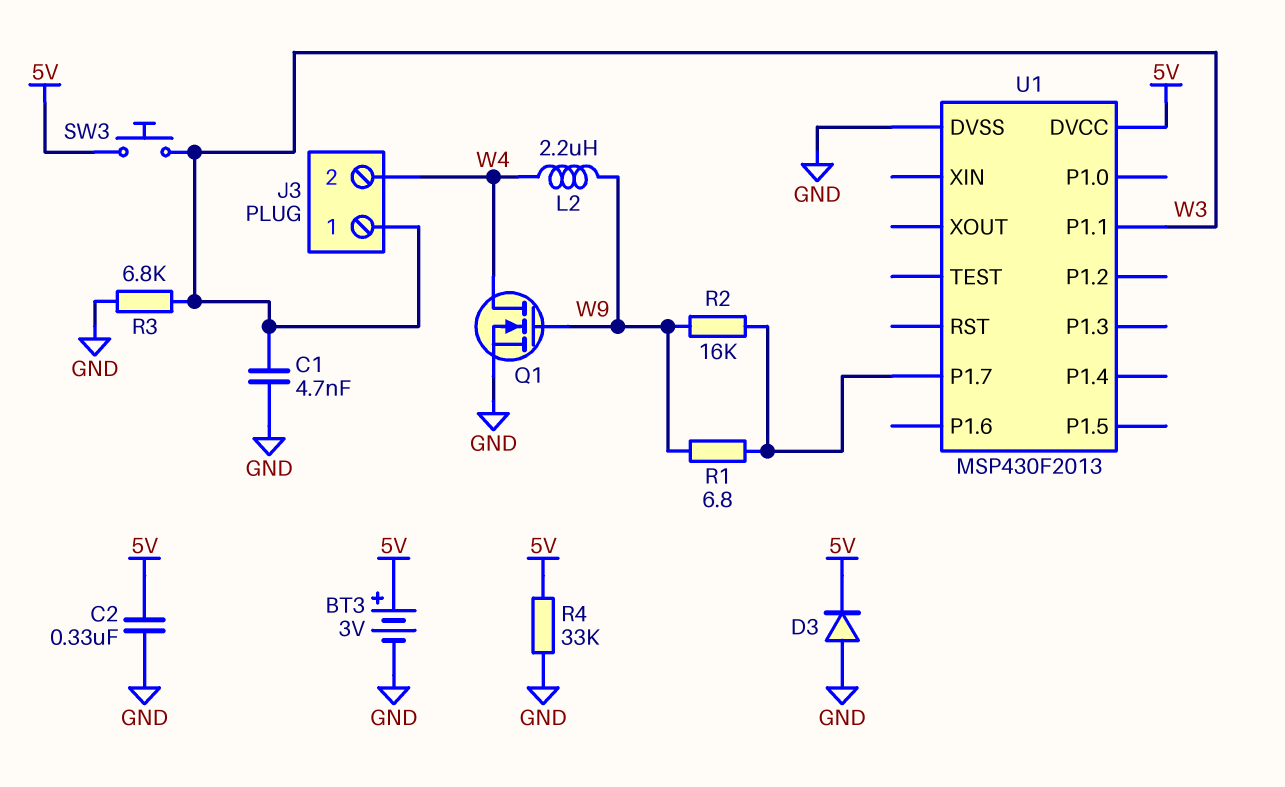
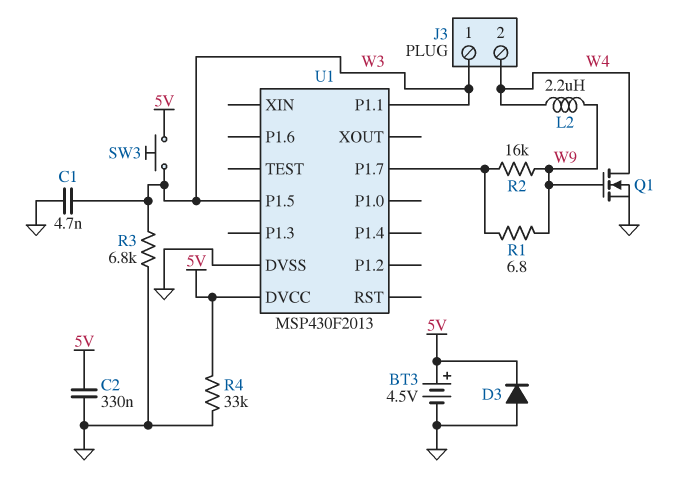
BT3: 3V (plus 5V, minus GND) -> 4.5V (plus 5V, minus GND)
U1 pin P1.5: none -> W3

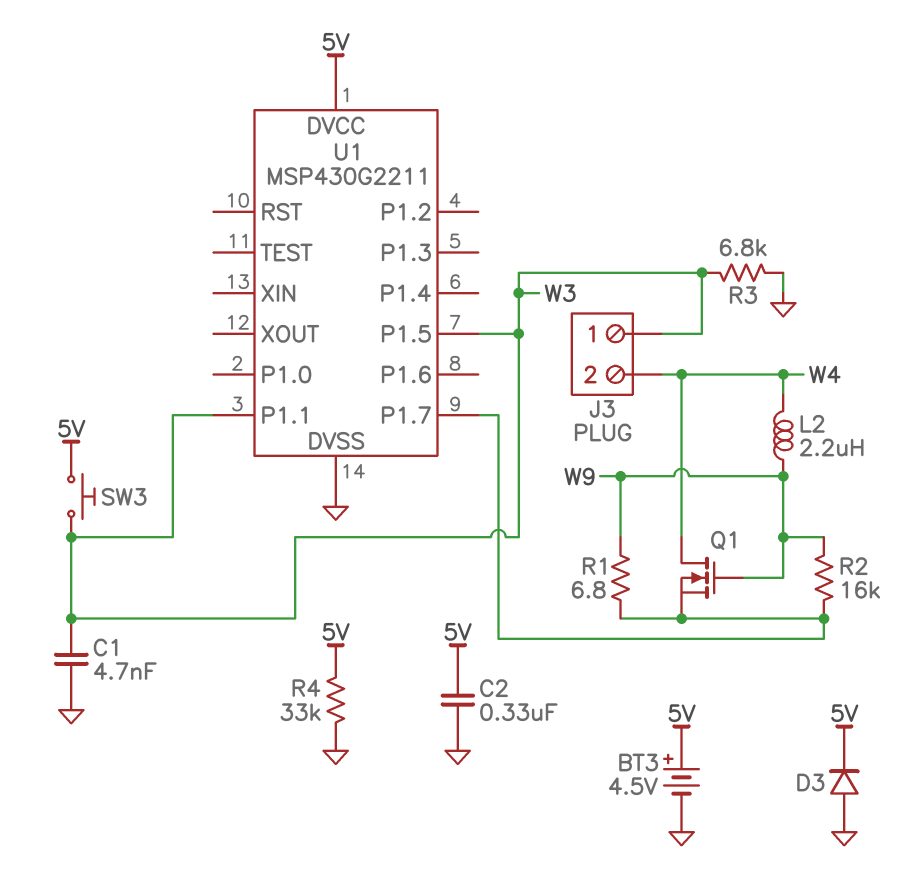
Q1: NMOS (G W9, D W4, S GND) -> NMOS (G W9, D W4, S U1/P1.7)
U1: MSP430F2013 -> MSP430G2211

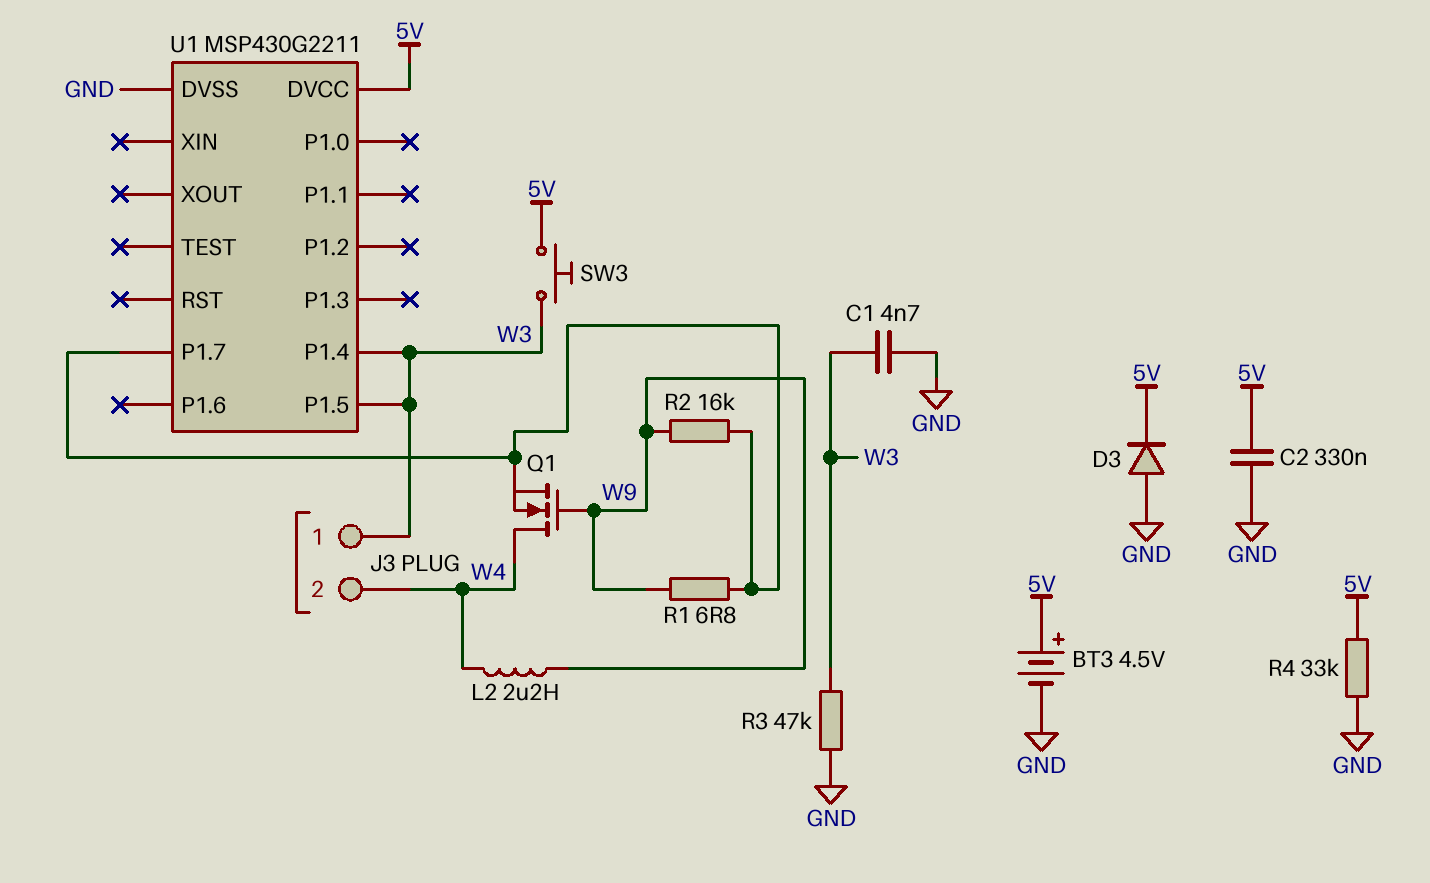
R3: 6.8k (GND, W3) -> 47k (GND, W3)
U1 pin P1.1: W3 -> none
U1 pin P1.4: none -> W3

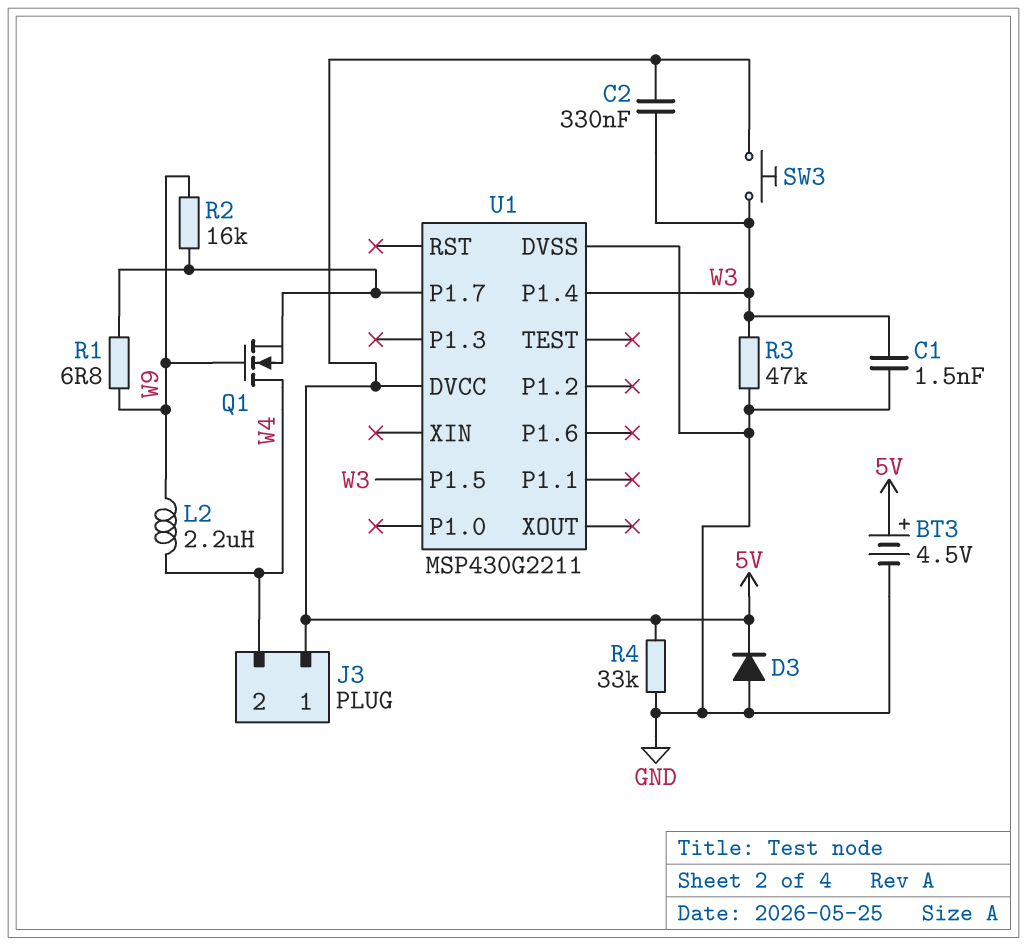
C1: 4.7nF (GND, W3) -> 1.5nF (GND, W3)
C2: 330nF (5V, GND) -> 330nF (5V, W3)
J3 pin 1: W3 -> 5V

